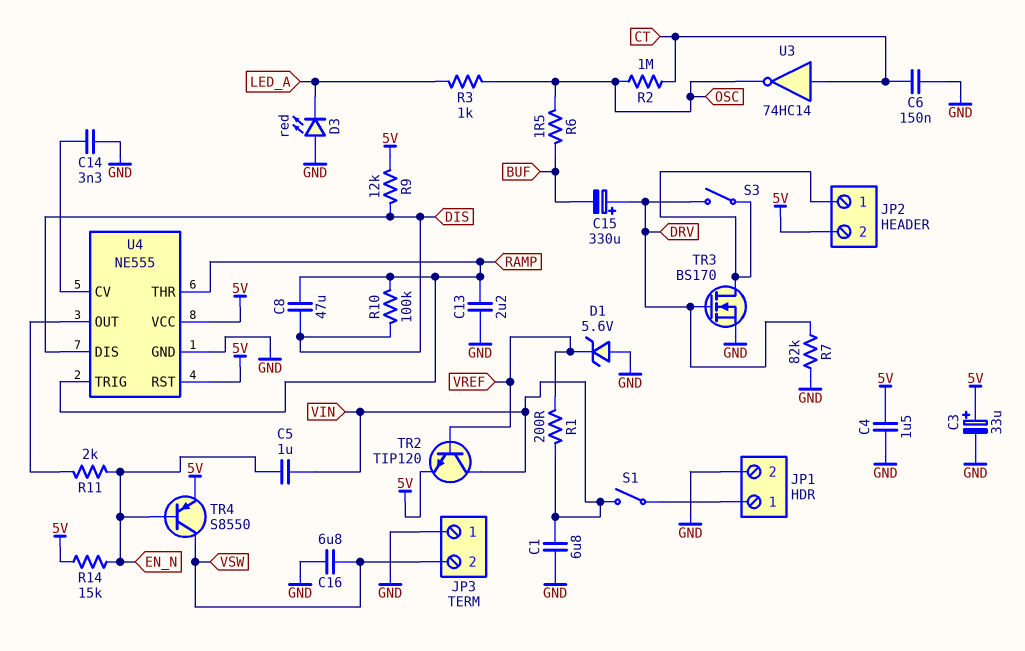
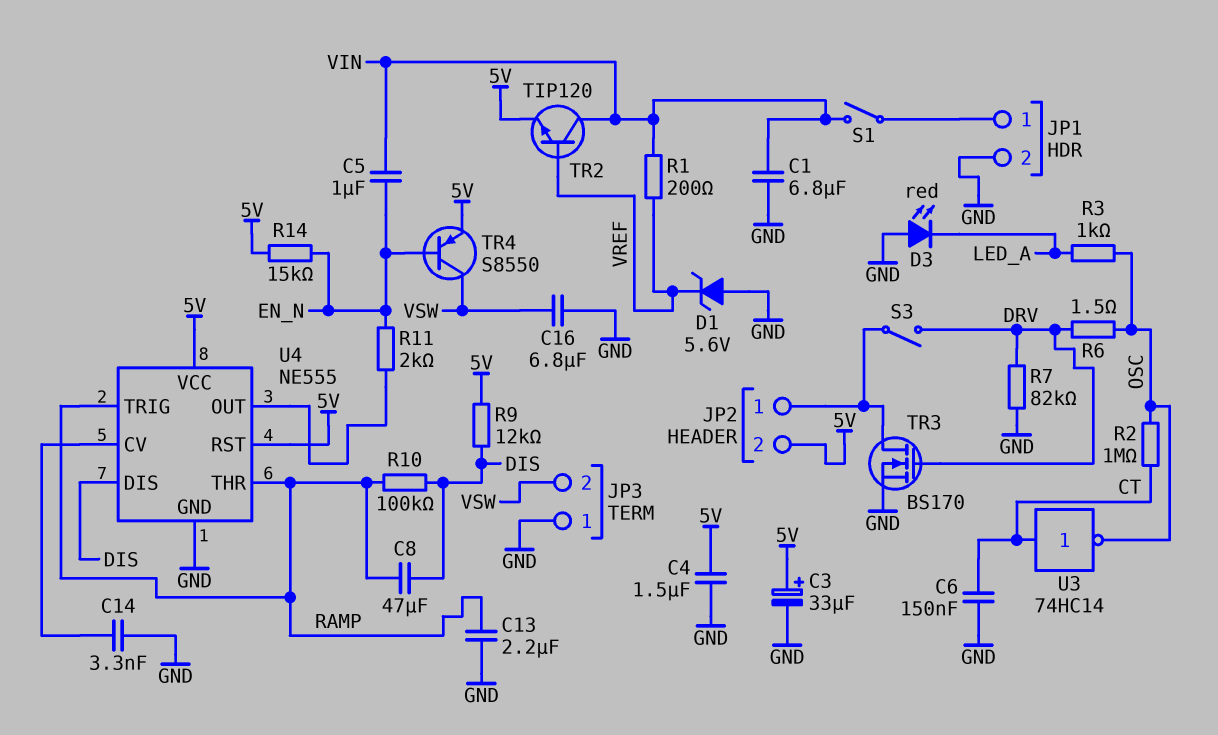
C15: 330uF (plus DRV, minus BUF) -> none
R6: 1.5 (BUF, OSC) -> 1.5 (DRV, OSC)

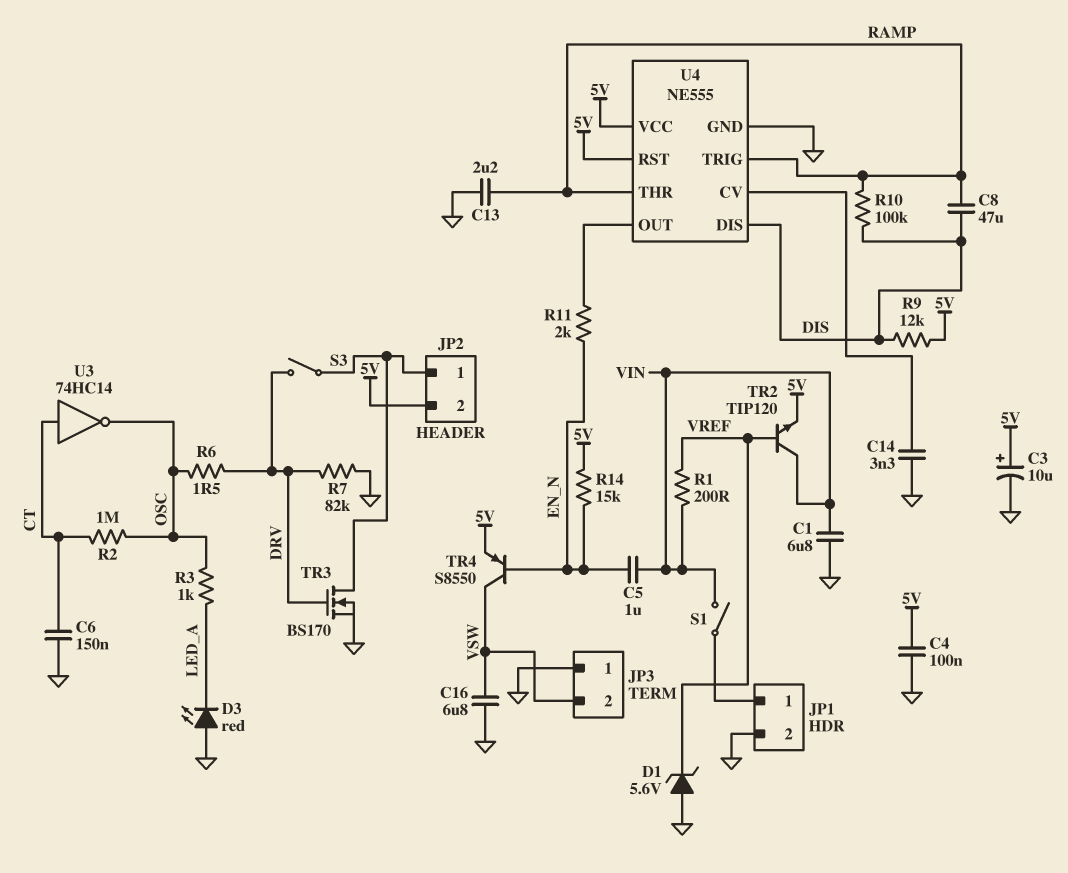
C3: 33uF (plus 5V, minus GND) -> 10uF (plus 5V, minus GND)
C4: 1.5uF (5V, GND) -> 100nF (5V, GND)

